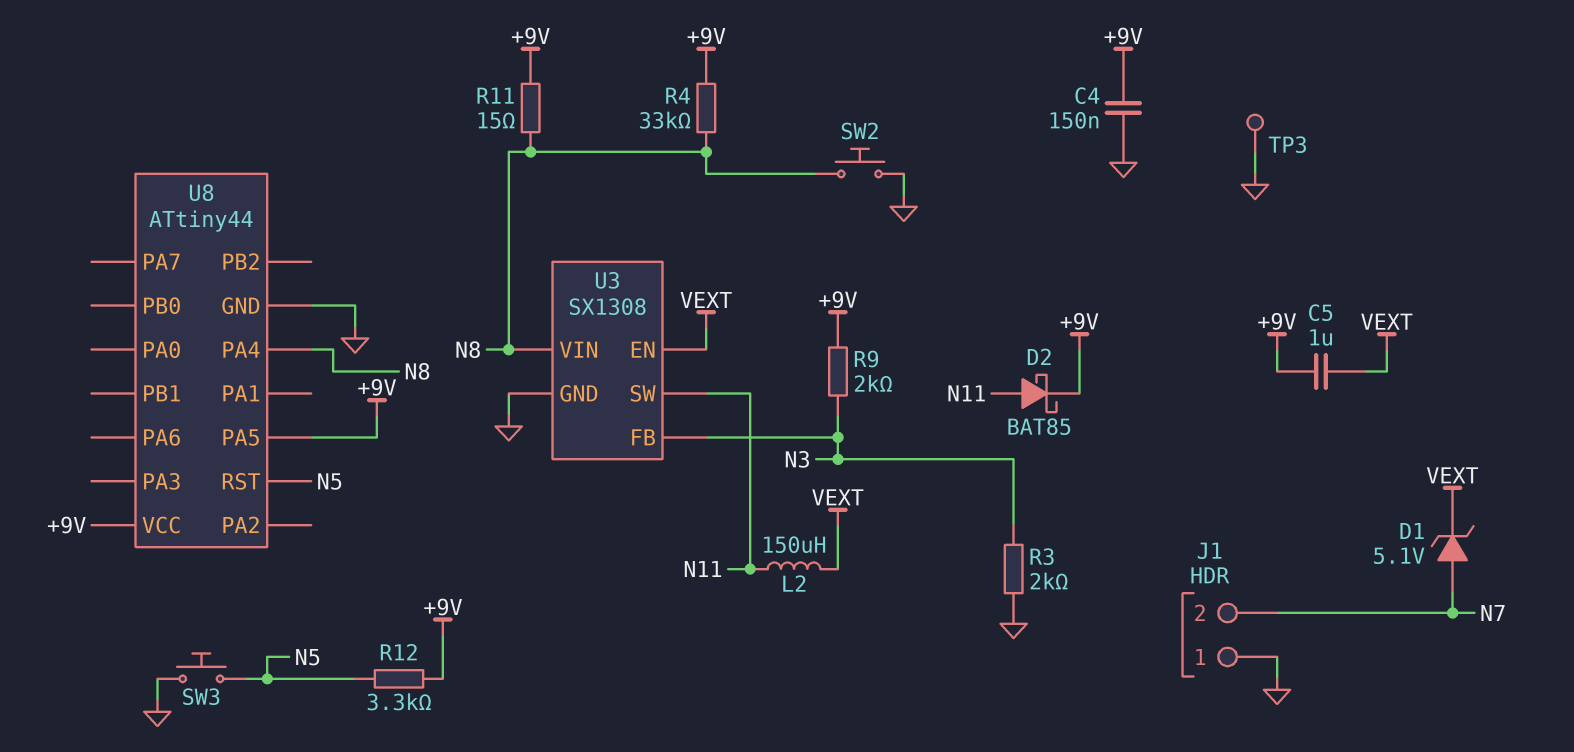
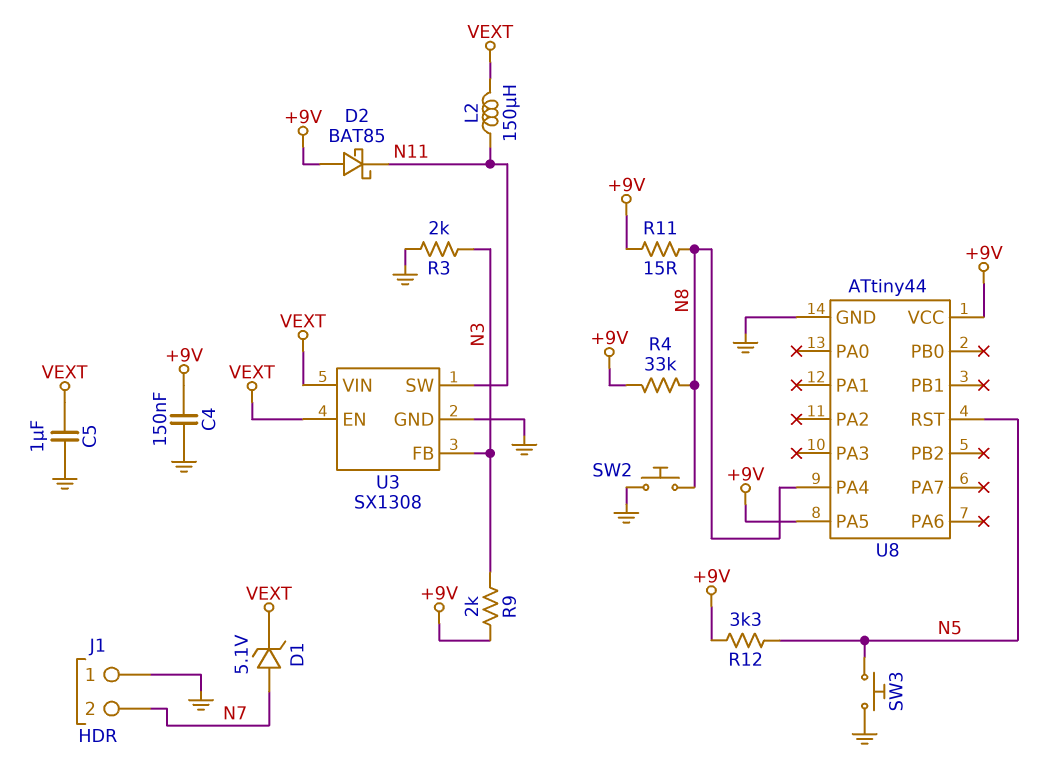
C5: 1uF (+9V, VEXT) -> 1uF (GND, VEXT)
D2: schottky BAT85 (A N11, K +9V) -> schottky BAT85 (A +9V, K N11)
TP3: test point (GND) -> none
U3 pin VIN: N8 -> VEXT

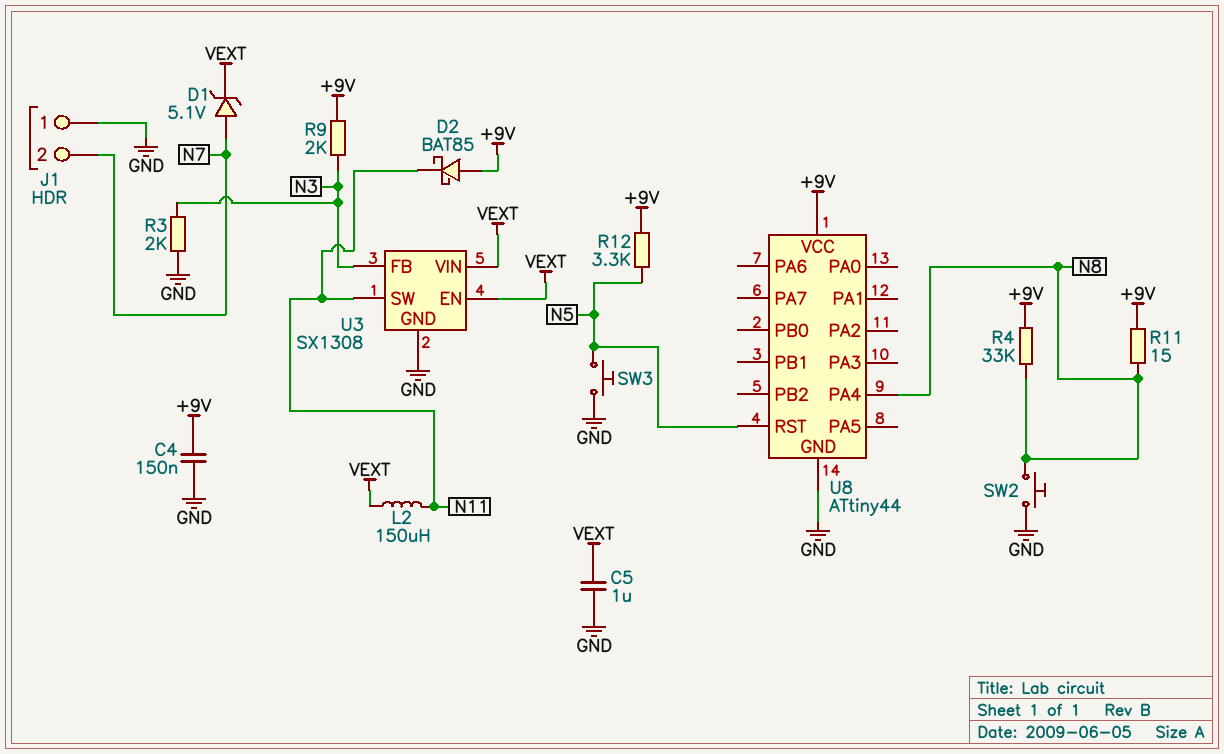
U8 pin PA5: +9V -> none

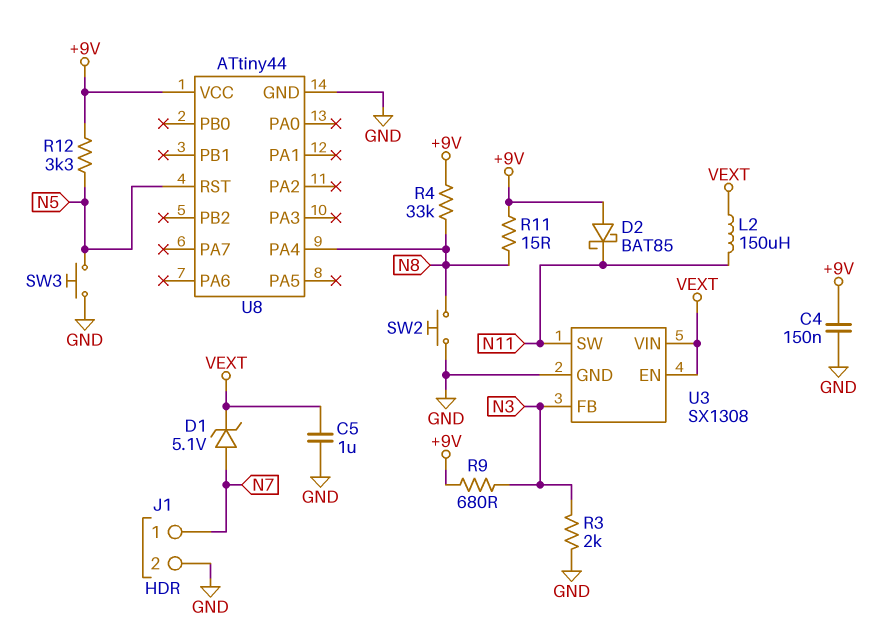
J1 pin 1: GND -> N7
J1 pin 2: N7 -> GND
R9: 2k (+9V, N3) -> 680 (+9V, N3)

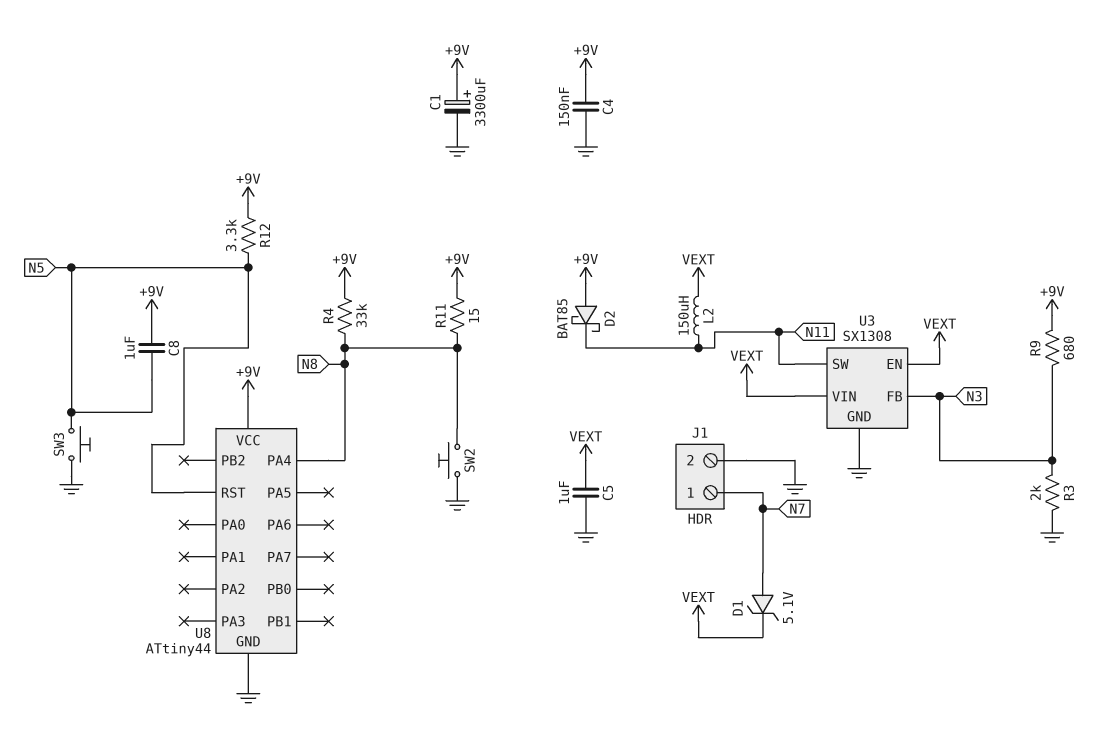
C1: none -> 3300uF (plus +9V, minus GND)
C8: none -> 1uF (+9V, N5)

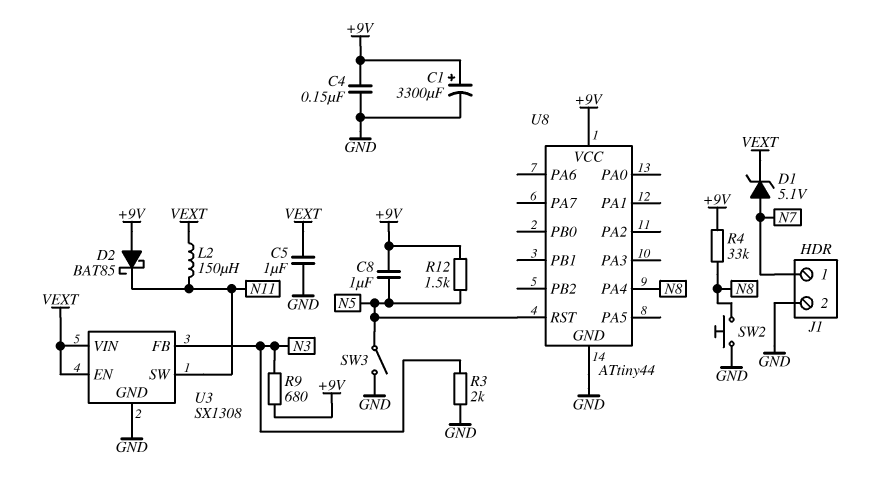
R11: 15 (+9V, N8) -> none
R12: 3.3k (+9V, N5) -> 1.5k (+9V, N5)
SW3: button (GND, N5) -> switch (GND, N5)

